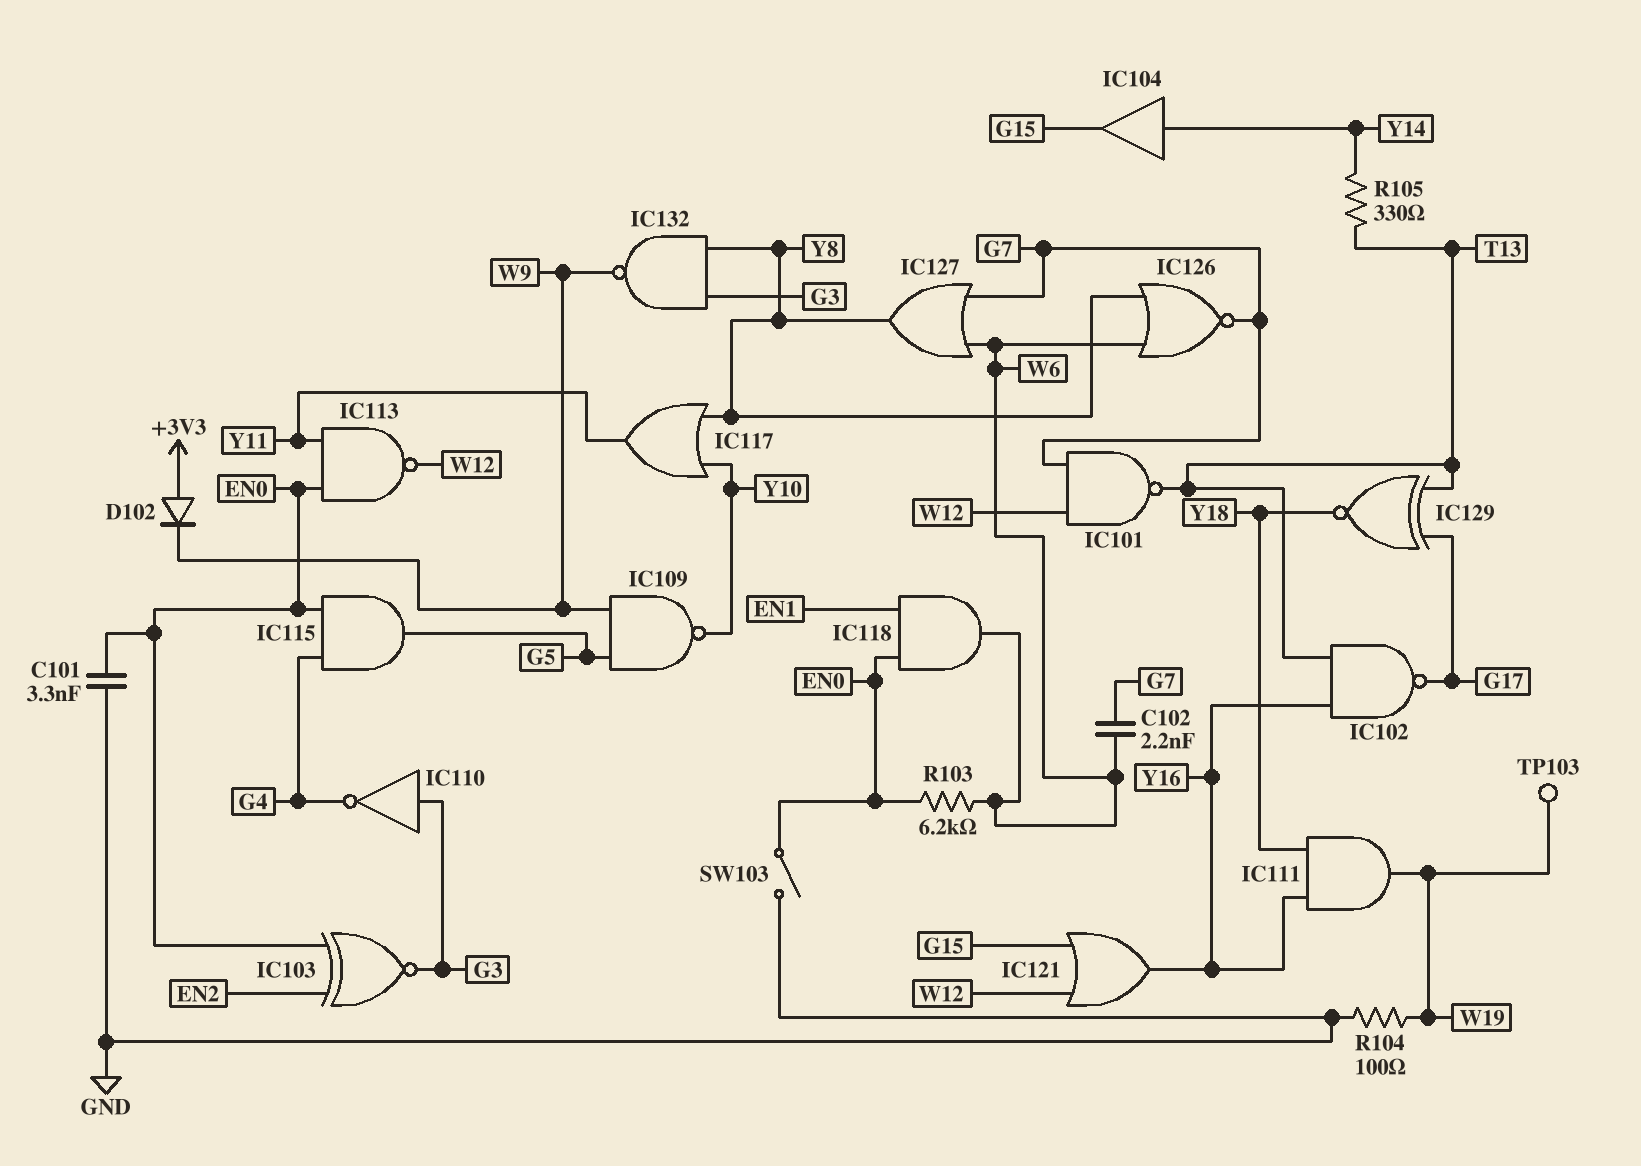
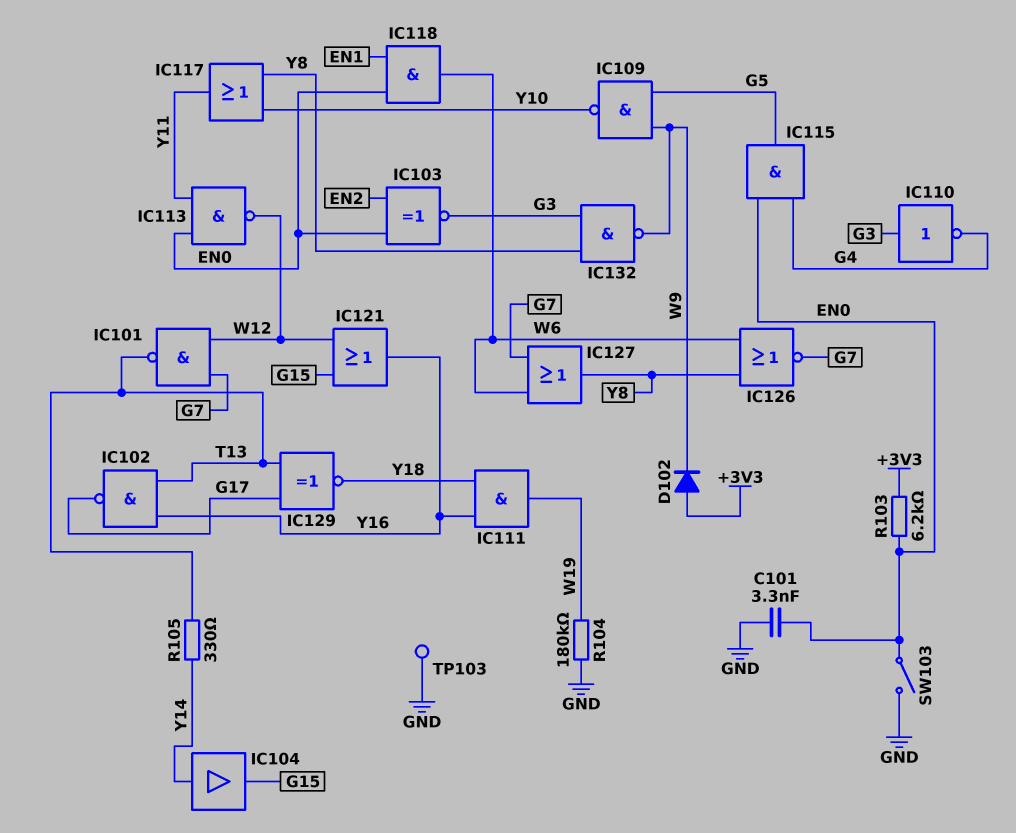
C102: 2.2nF (G7, W6) -> none
R103: 6.2k (EN0, W6) -> 6.2k (+3V3, EN0)
R104: 100 (GND, W19) -> 180k (GND, W19)
TP103: test point (W19) -> test point (GND)

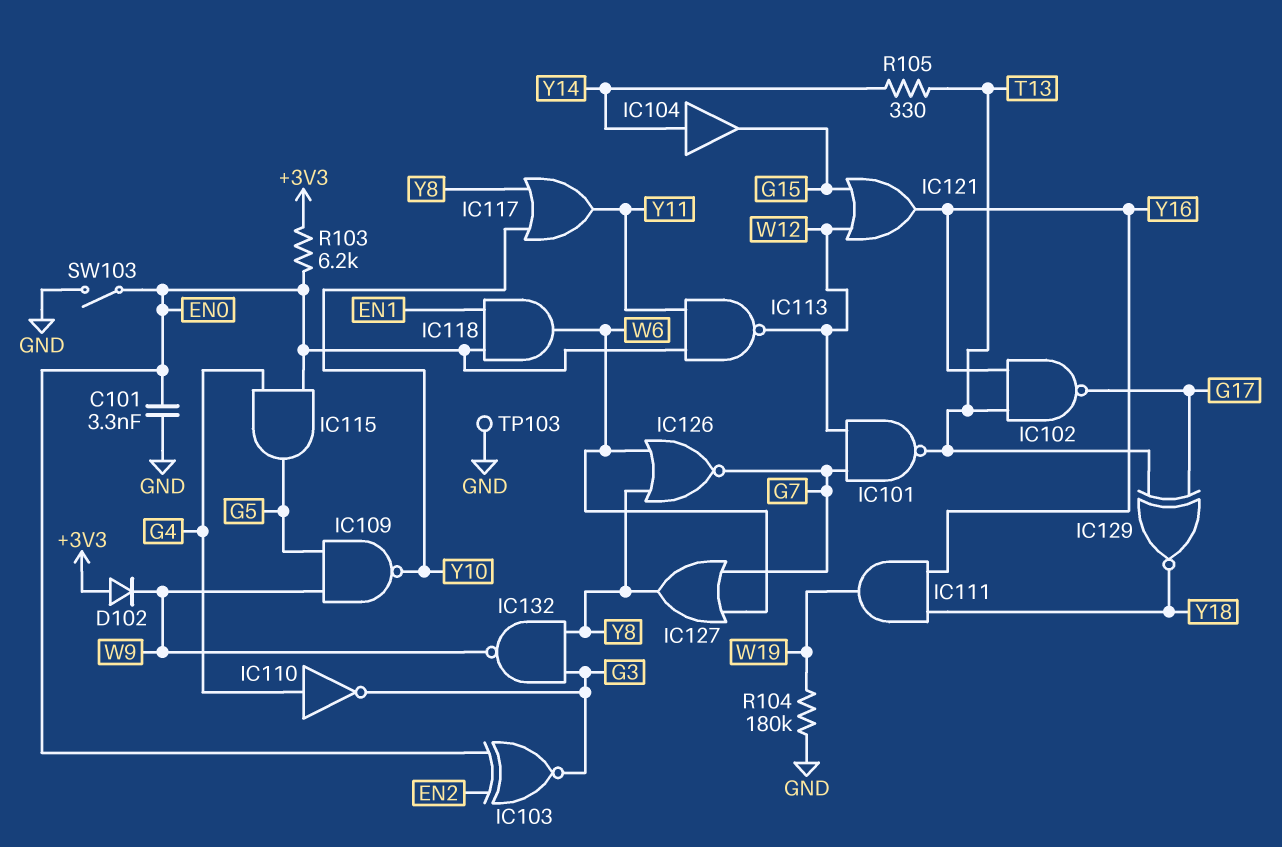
IC110: NOT (in G3, out G4) -> NOT (in G4, out G3)

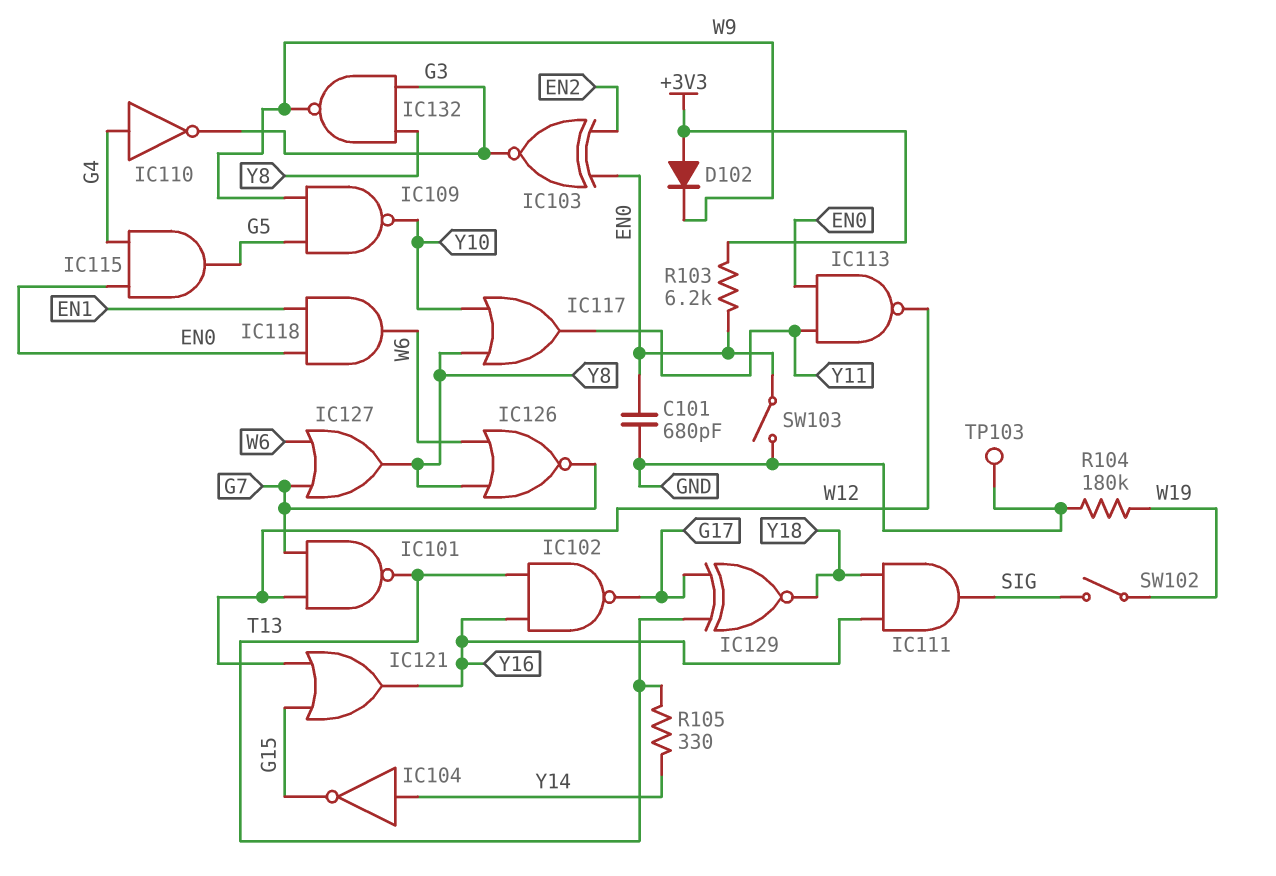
C101: 3.3nF (EN0, GND) -> 680pF (EN0, GND)
IC104: buffer (in Y14, out G15) -> NOT (in Y14, out G15)
IC111: AND (in Y16, in Y18, out W19) -> AND (in Y16, in Y18, out SIG)
SW102: none -> switch (SIG, W19)

